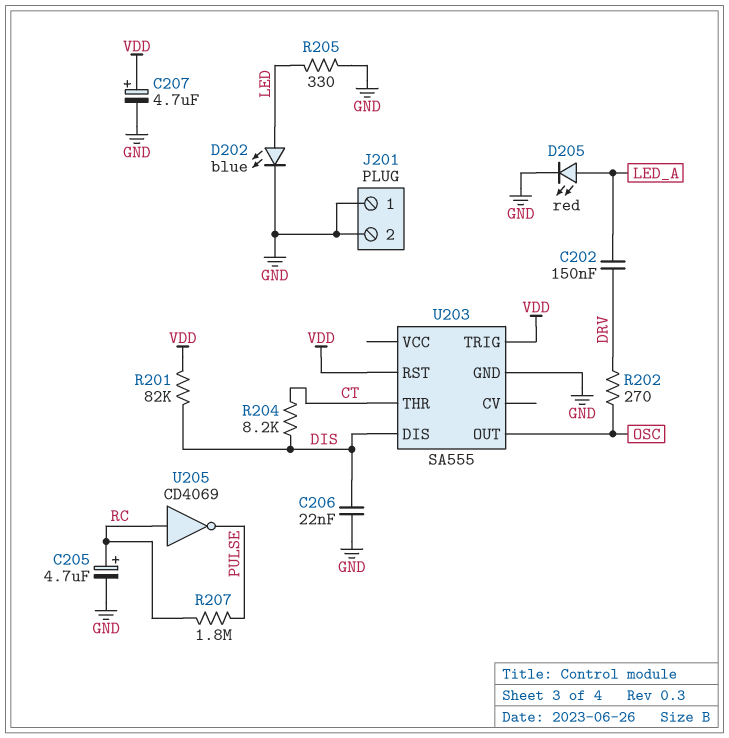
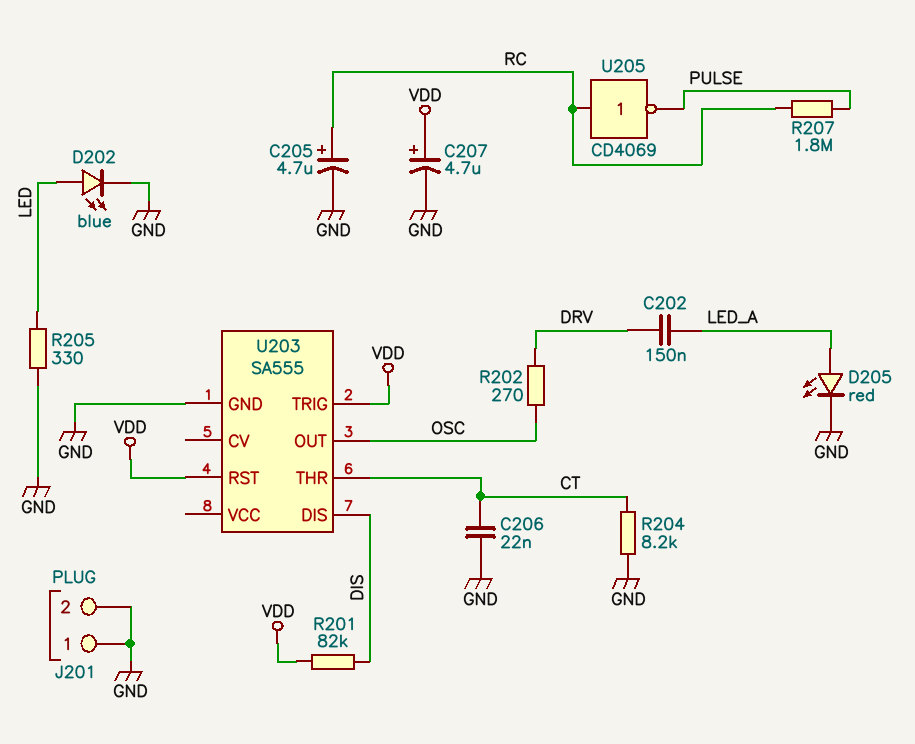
C206: 22nF (DIS, GND) -> 22nF (CT, GND)
R204: 8.2k (CT, DIS) -> 8.2k (CT, GND)

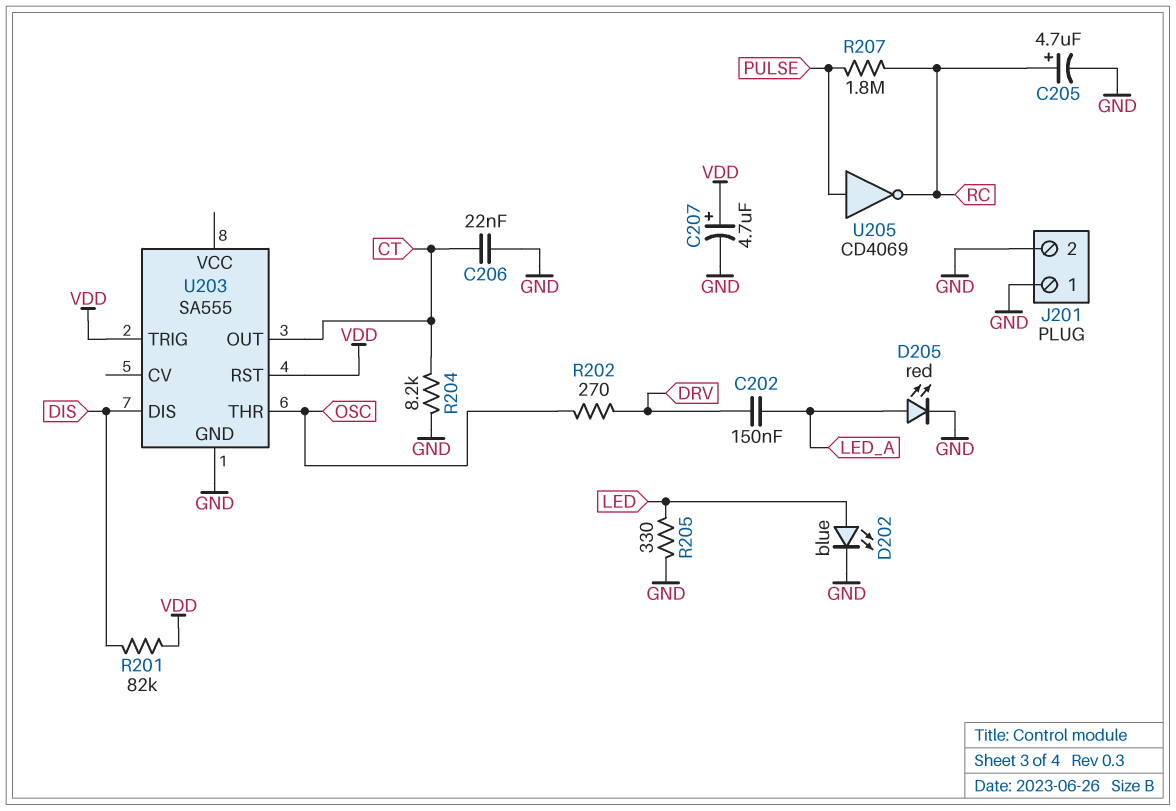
U203 pin OUT: OSC -> CT
U203 pin THR: CT -> OSC
U205: NOT CD4069 (in RC, out PULSE) -> NOT CD4069 (in PULSE, out RC)

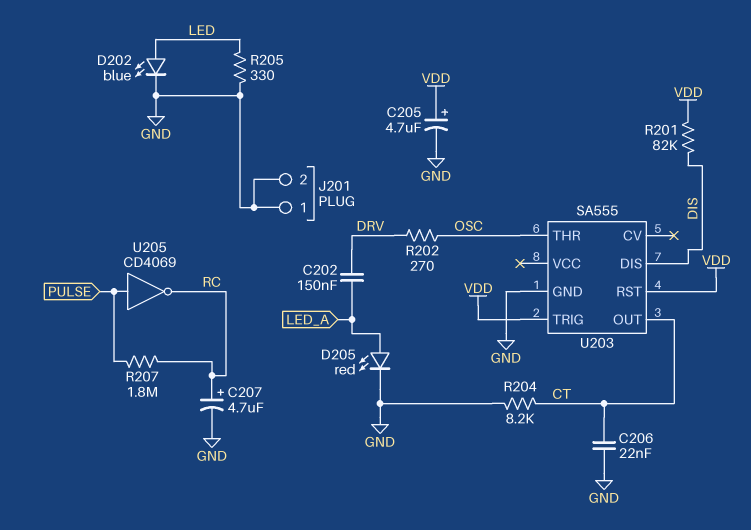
C205: 4.7uF (plus RC, minus GND) -> 4.7uF (plus VDD, minus GND)
C207: 4.7uF (plus VDD, minus GND) -> 4.7uF (plus RC, minus GND)

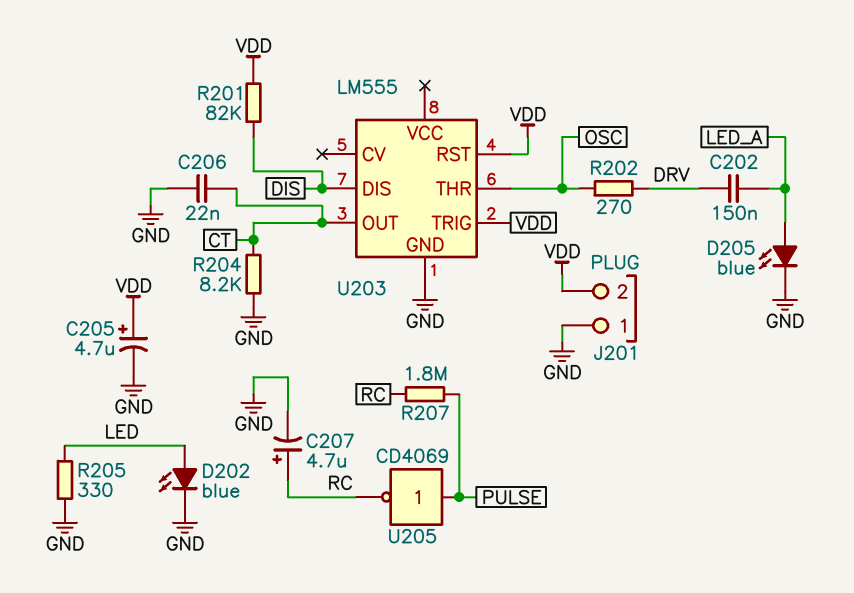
D205: LED red (A LED_A, K GND) -> LED blue (A LED_A, K GND)
J201 pin 2: GND -> VDD
U203: SA555 -> LM555

